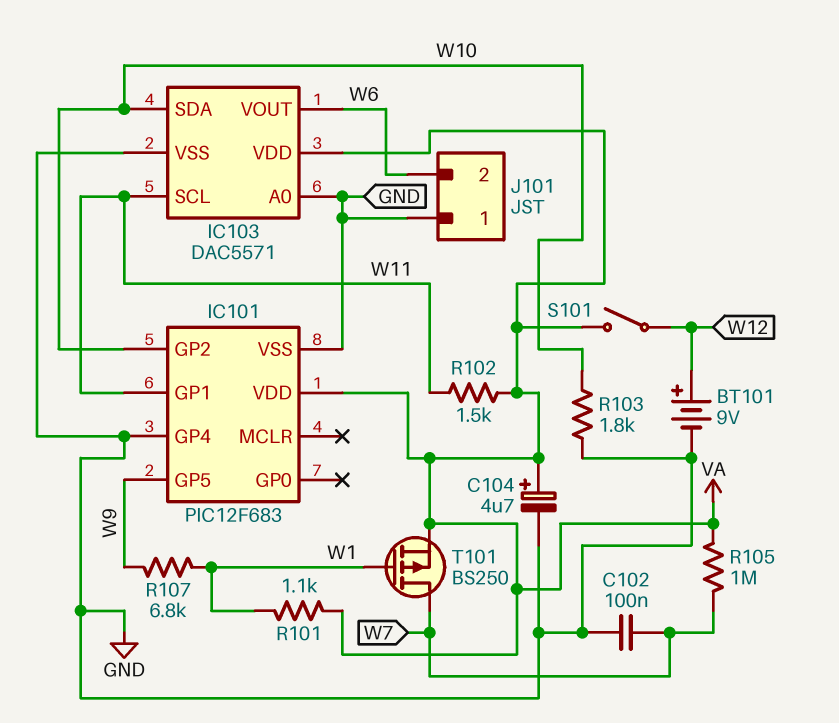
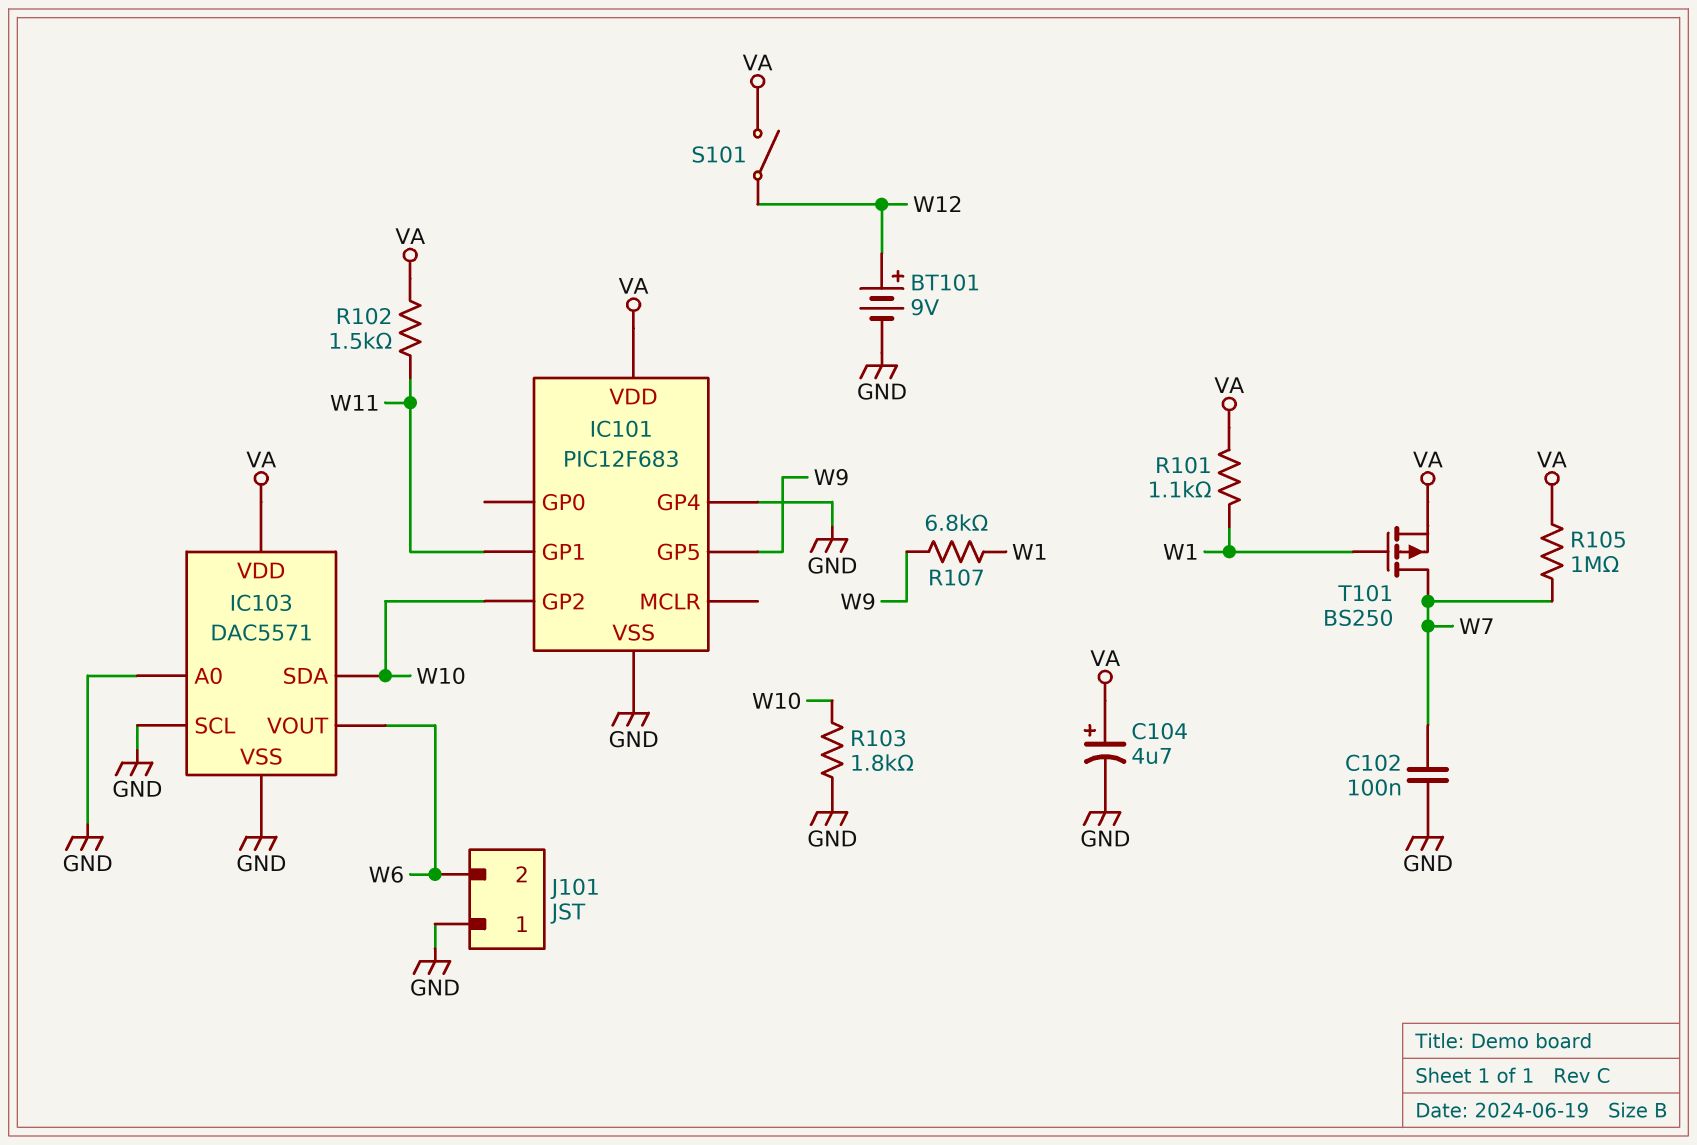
IC103 pin SCL: W11 -> GND

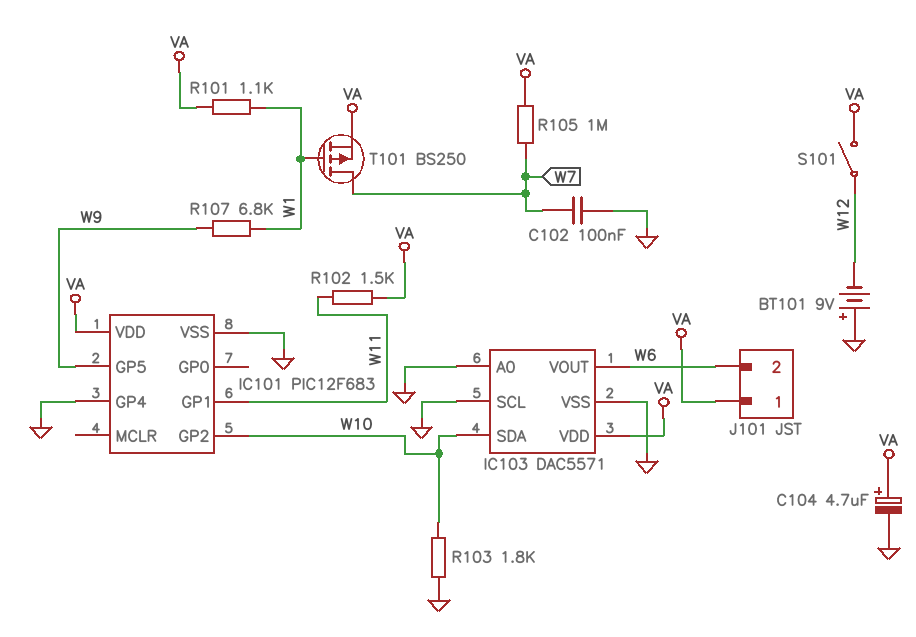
BT101: 9V (plus W12, minus GND) -> 9V (plus GND, minus W12)
J101 pin 1: GND -> VA

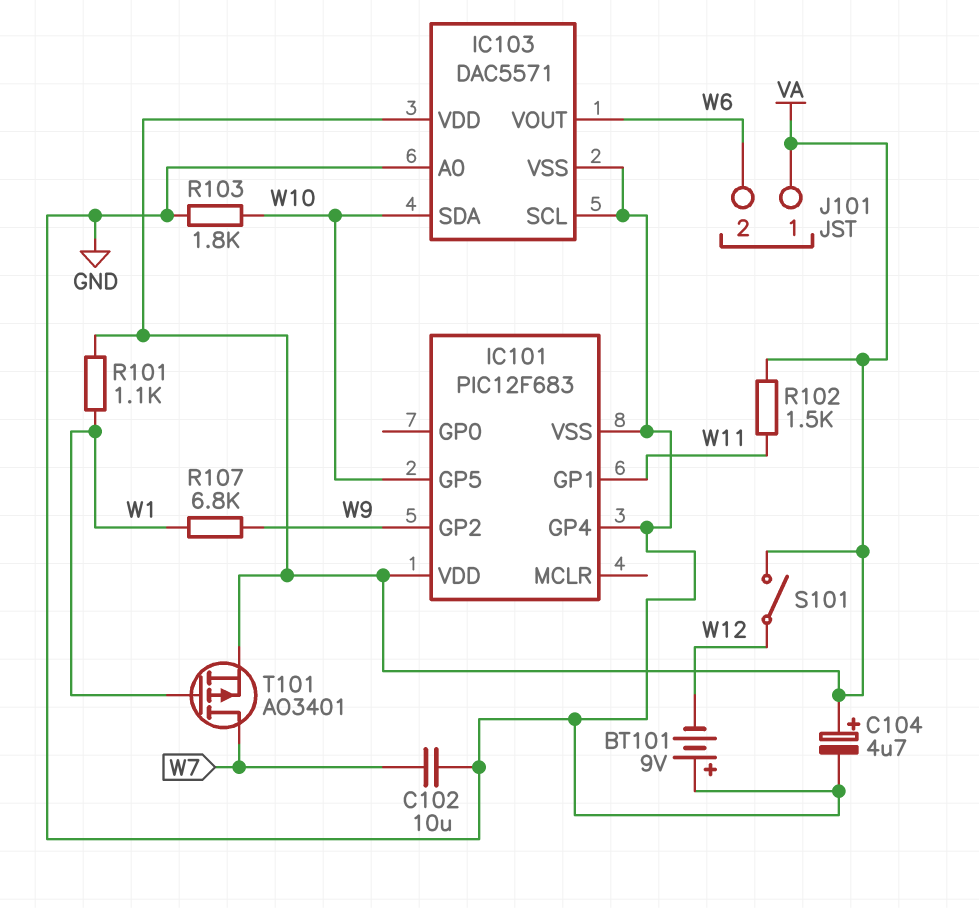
C102: 100nF (GND, W7) -> 10uF (GND, W7)
IC101 pin GP2: W10 -> W9
IC101 pin GP5: W9 -> W10
R105: 1M (VA, W7) -> none
T101: PMOS BS250 (G W1, D W7, S VA) -> PMOS AO3401 (G W1, D W7, S VA)

